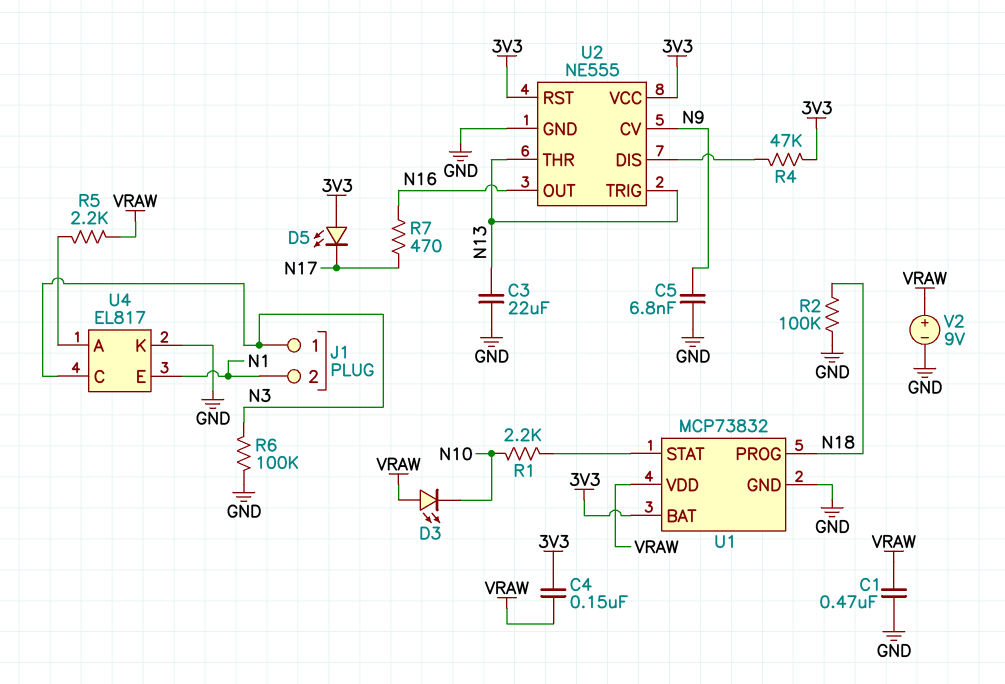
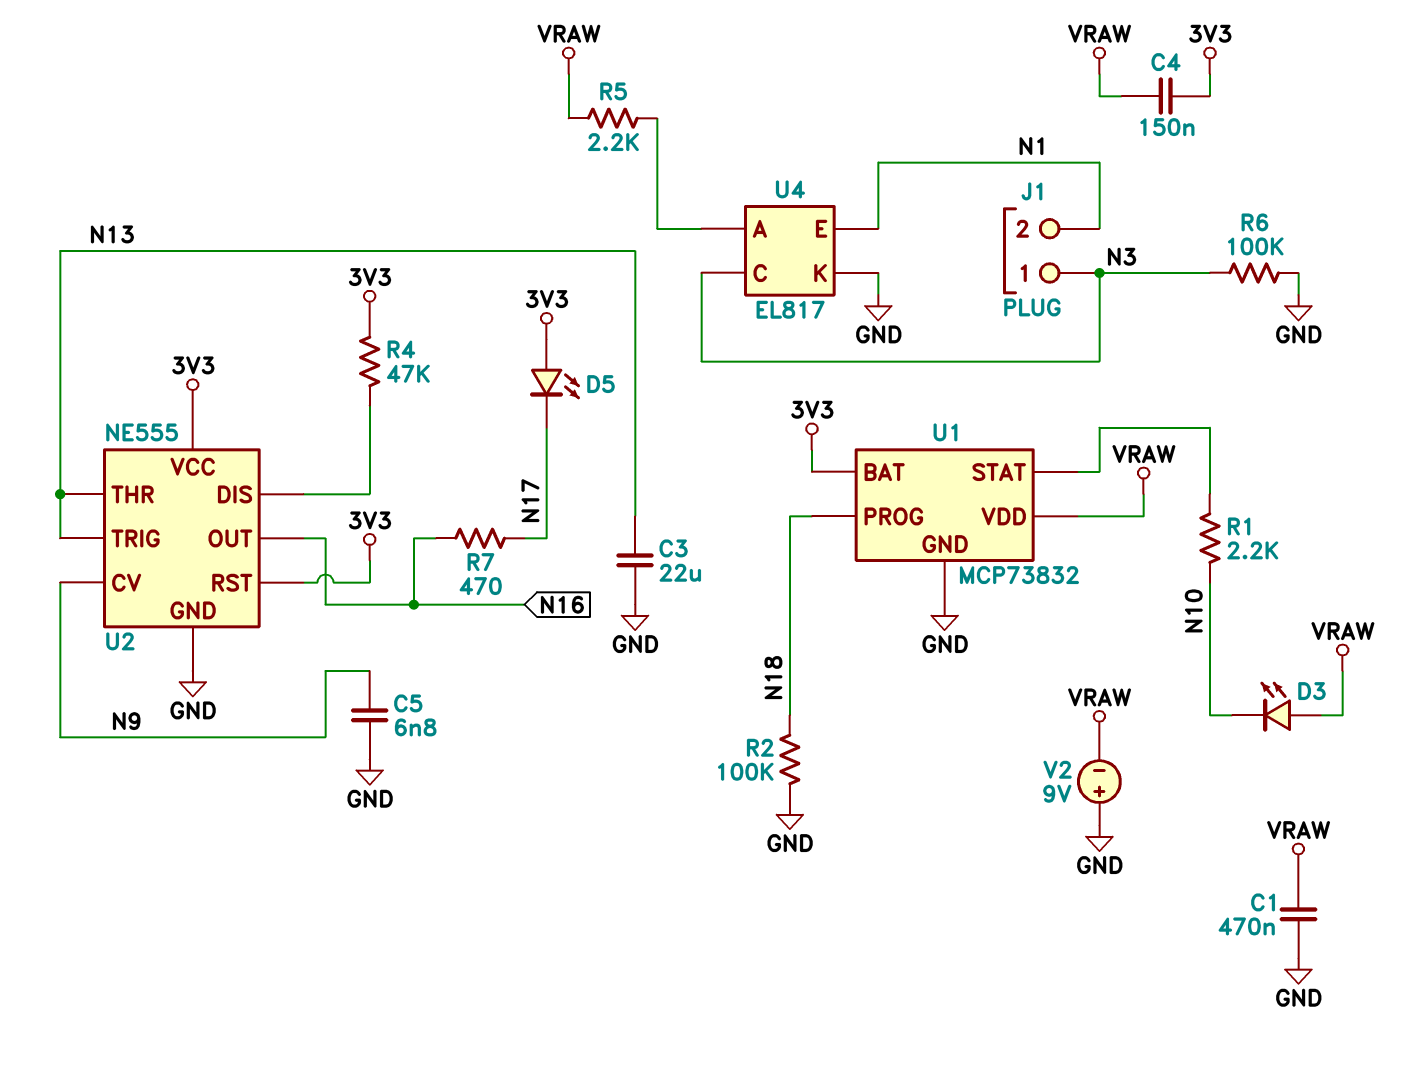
V2: 9V (plus VRAW, minus GND) -> 9V (plus GND, minus VRAW)

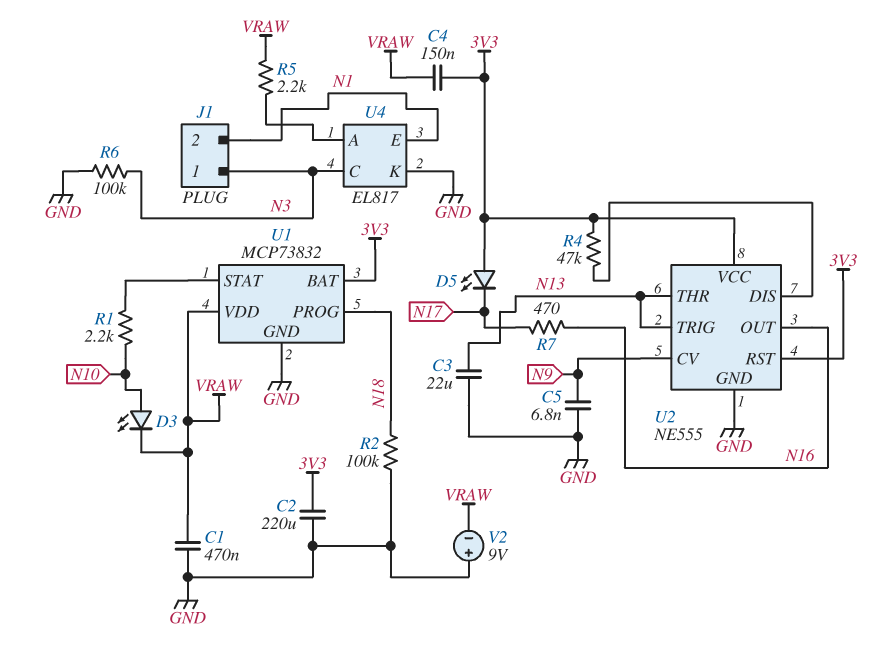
C2: none -> 220uF (3V3, GND)
D3: LED (A VRAW, K N10) -> LED (A N10, K VRAW)

